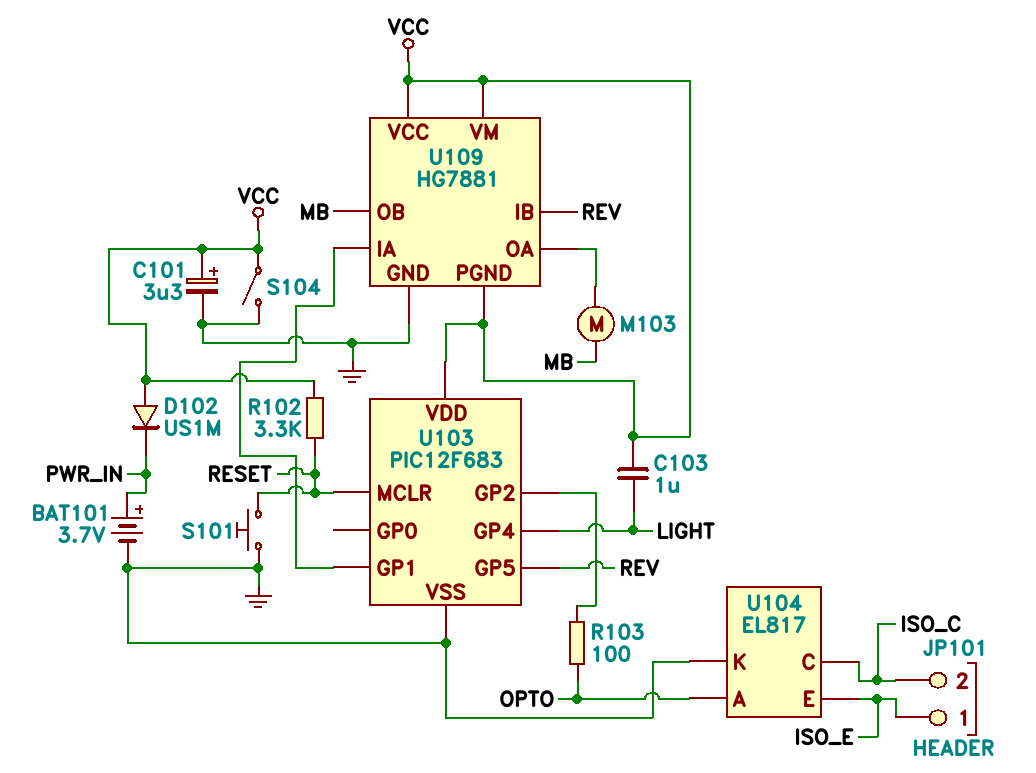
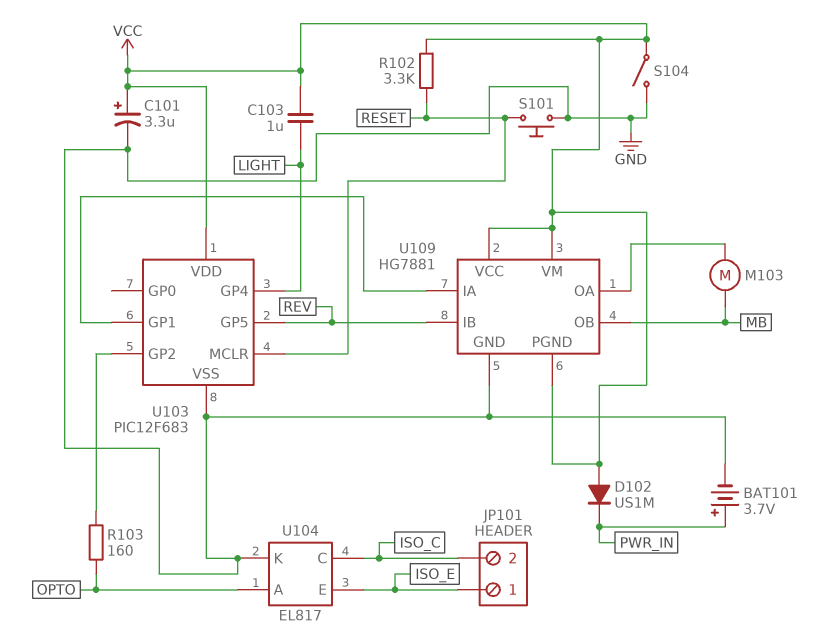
R103: 100 (OPTO, U103/GP2) -> 160 (OPTO, U103/GP2)

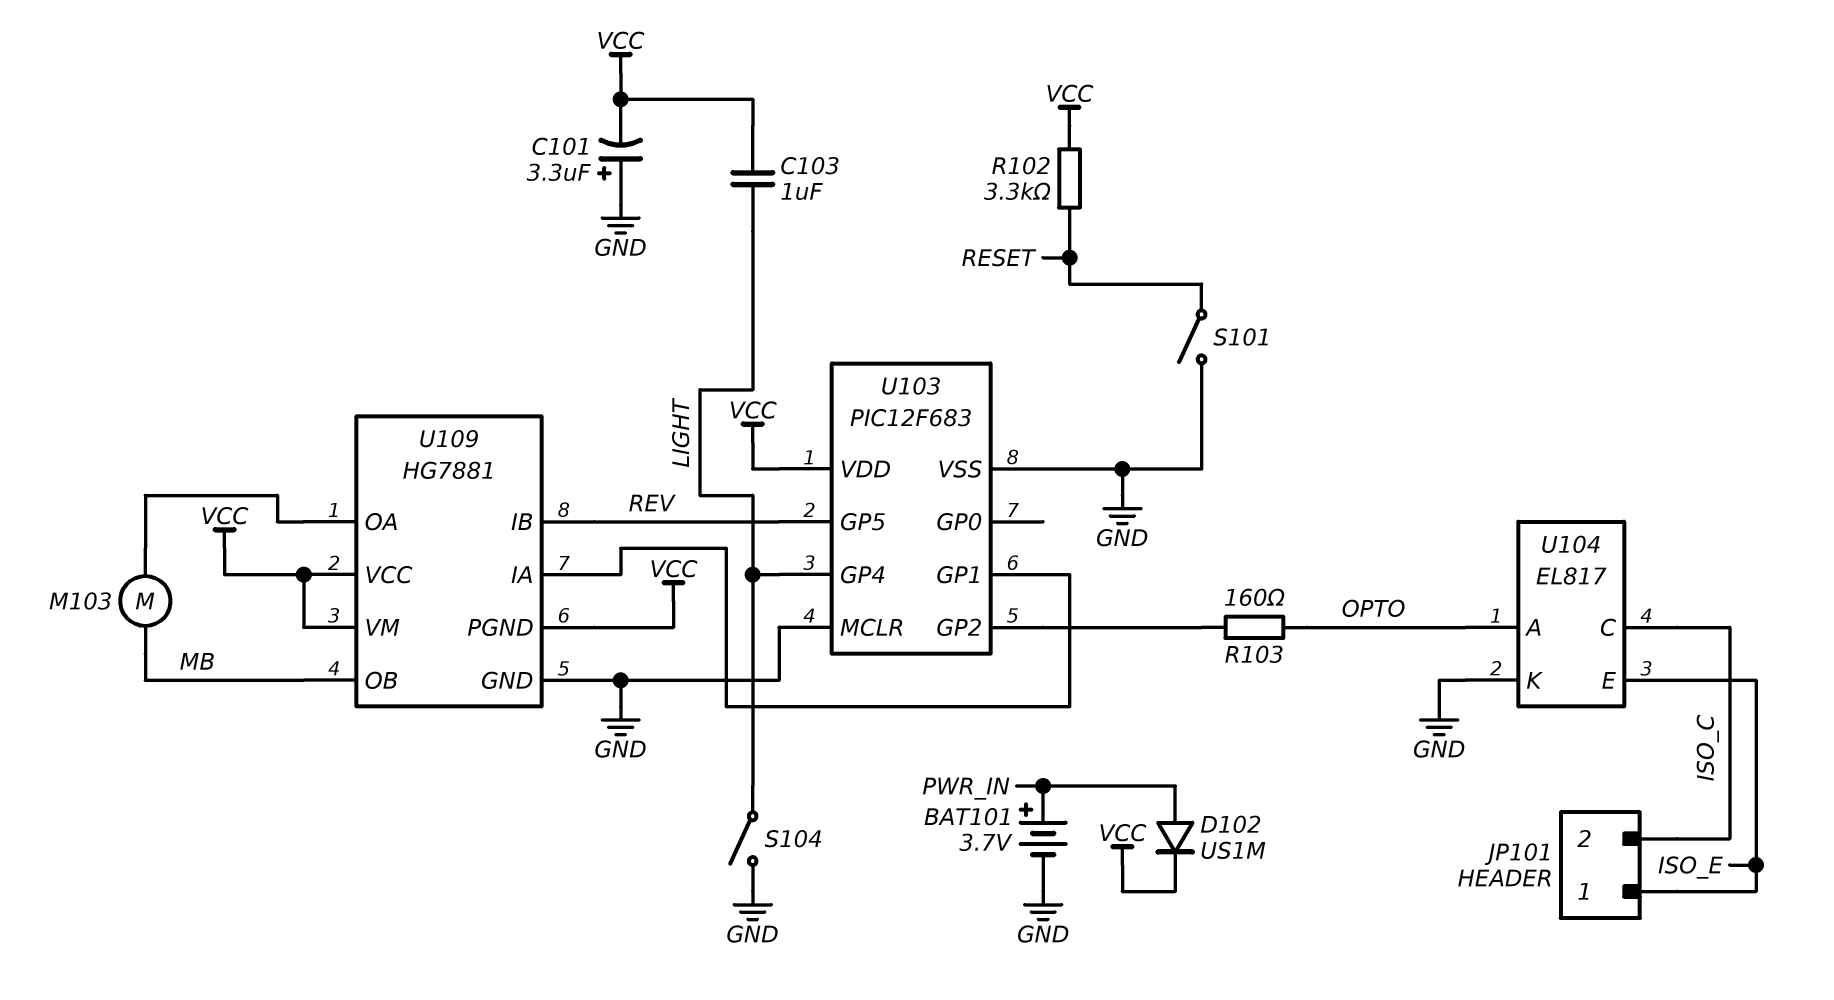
C101: 3.3uF (plus VCC, minus GND) -> 3.3uF (plus GND, minus VCC)
D102: diode US1M (A VCC, K PWR_IN) -> diode US1M (A PWR_IN, K VCC)
S101: button (GND, RESET) -> switch (GND, RESET)
S104: switch (GND, VCC) -> switch (GND, LIGHT)
U103 pin MCLR: RESET -> GND

